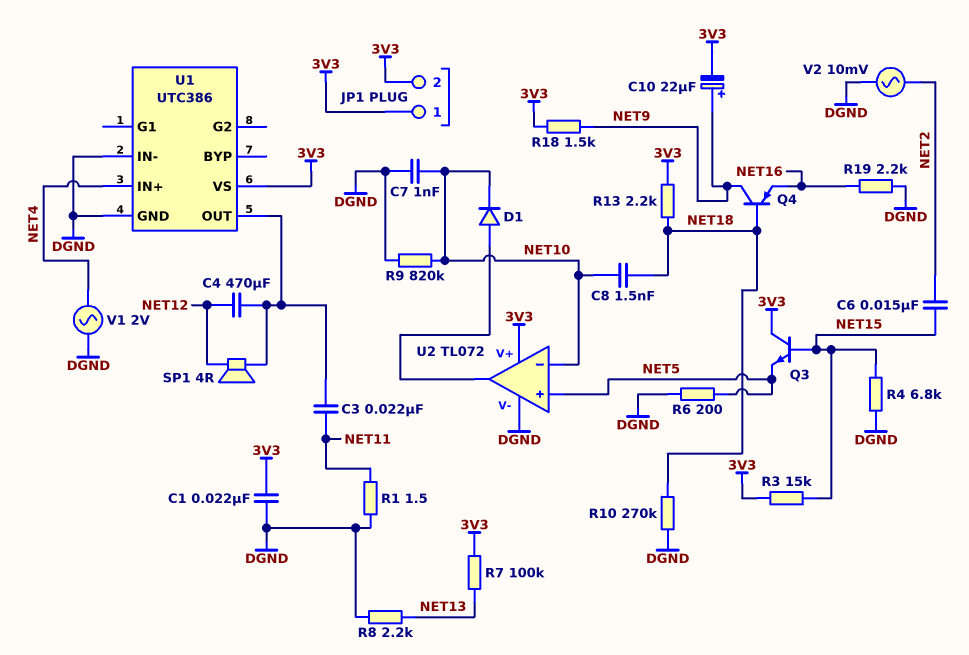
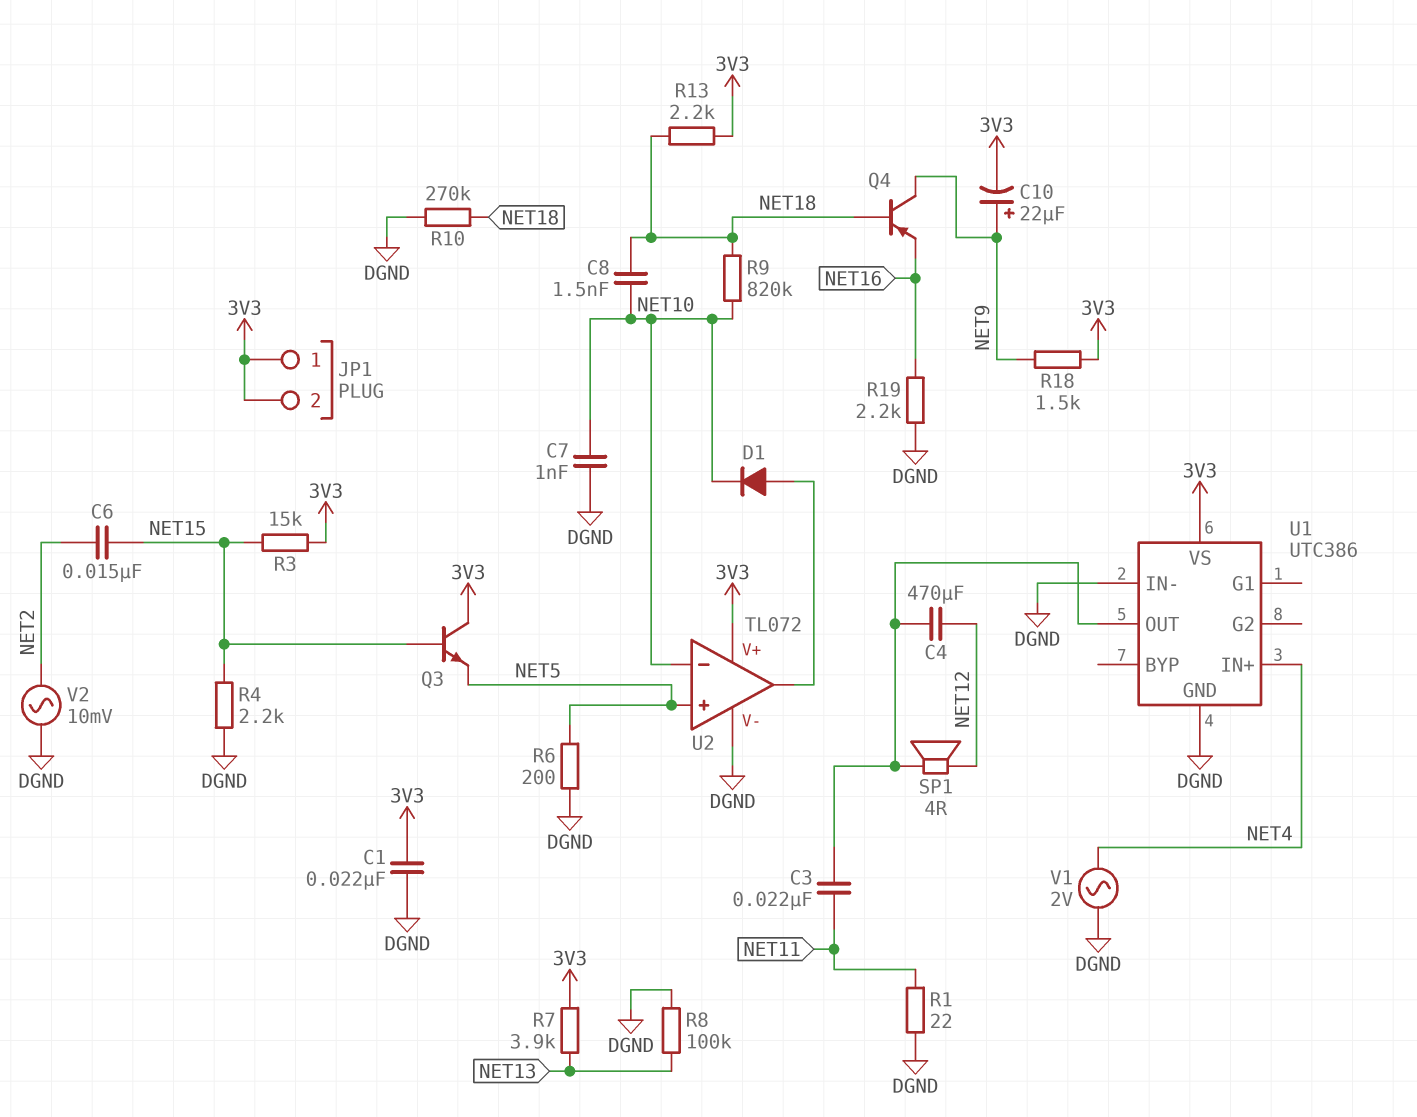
R1: 1.5 (DGND, NET11) -> 22 (DGND, NET11)
R4: 6.8k (DGND, NET15) -> 2.2k (DGND, NET15)
R7: 100k (3V3, NET13) -> 3.9k (3V3, NET13)
R8: 2.2k (DGND, NET13) -> 100k (DGND, NET13)
R9: 820k (DGND, NET10) -> 820k (NET10, NET18)

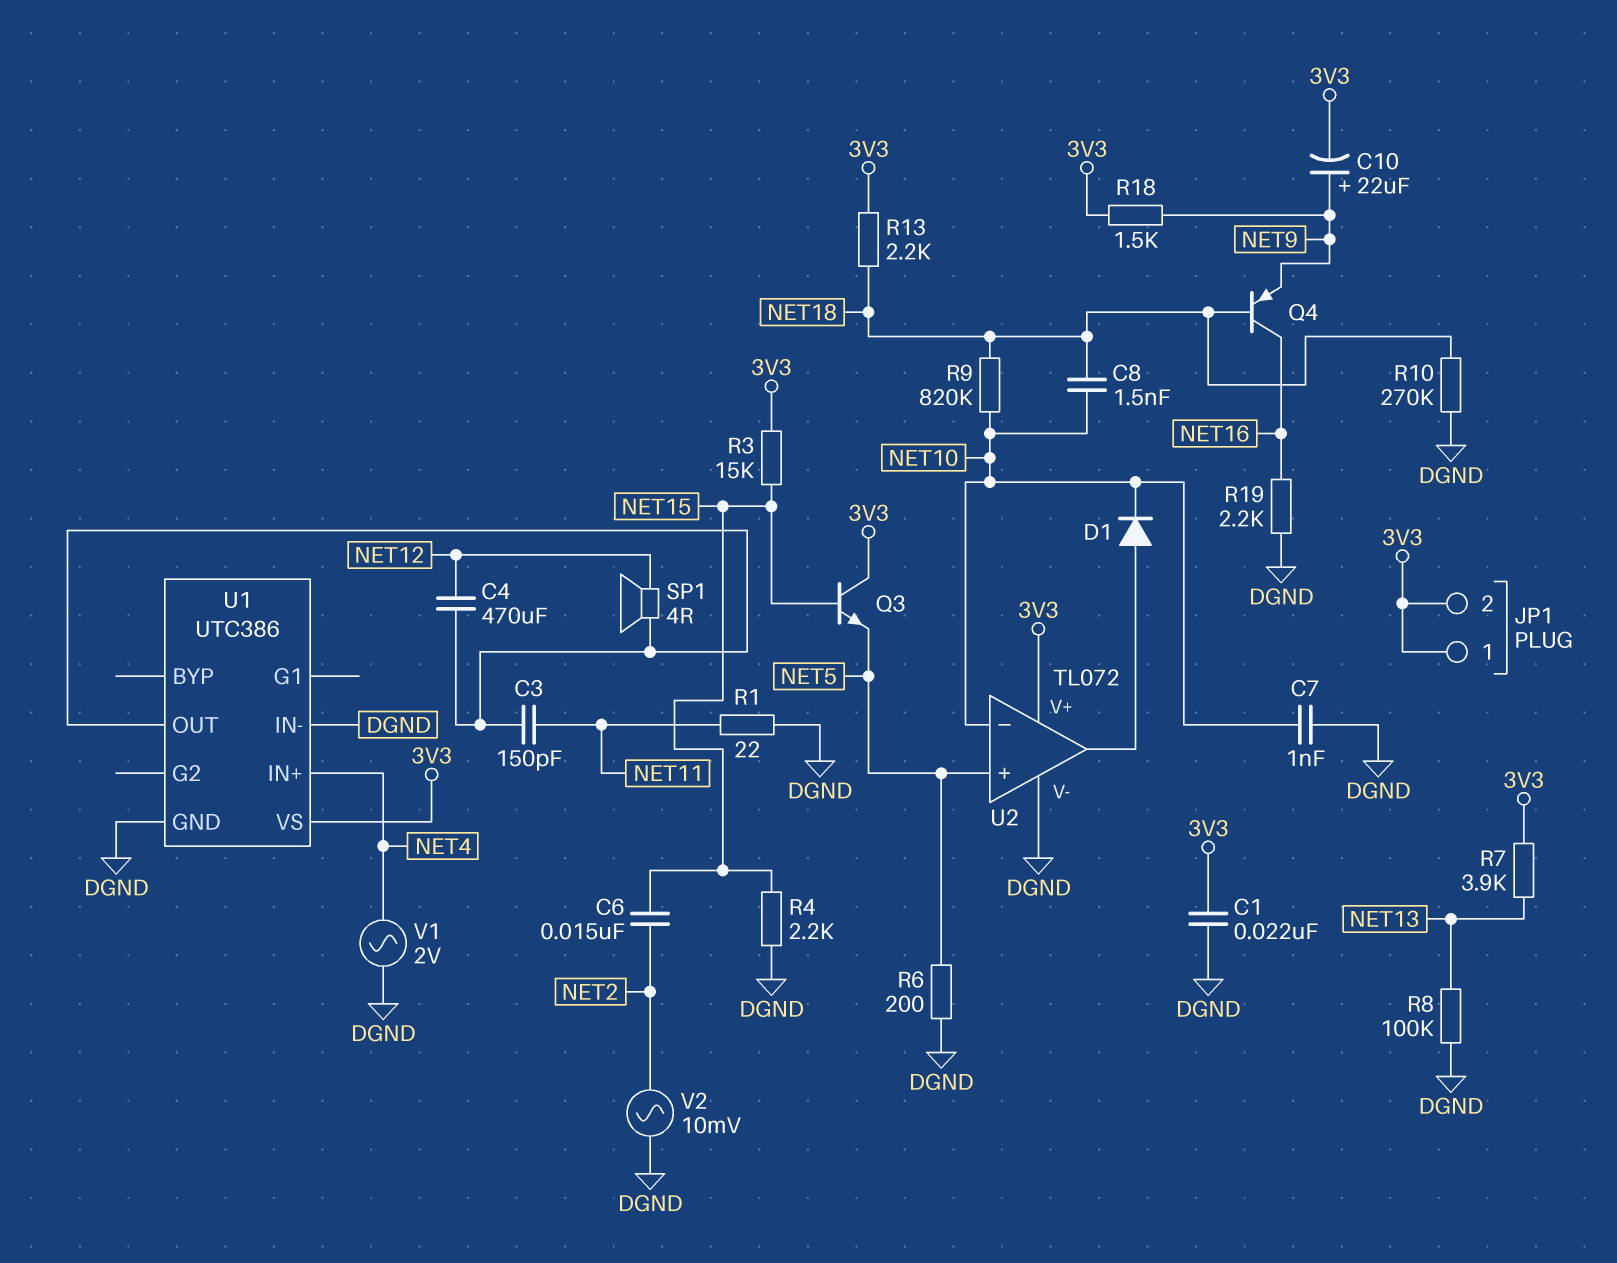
C3: 22nF (NET11, U1/OUT) -> 150pF (NET11, U1/OUT)
Q4: PNP (B NET18, C NET9, E NET16) -> PNP (B NET18, C NET16, E NET9)

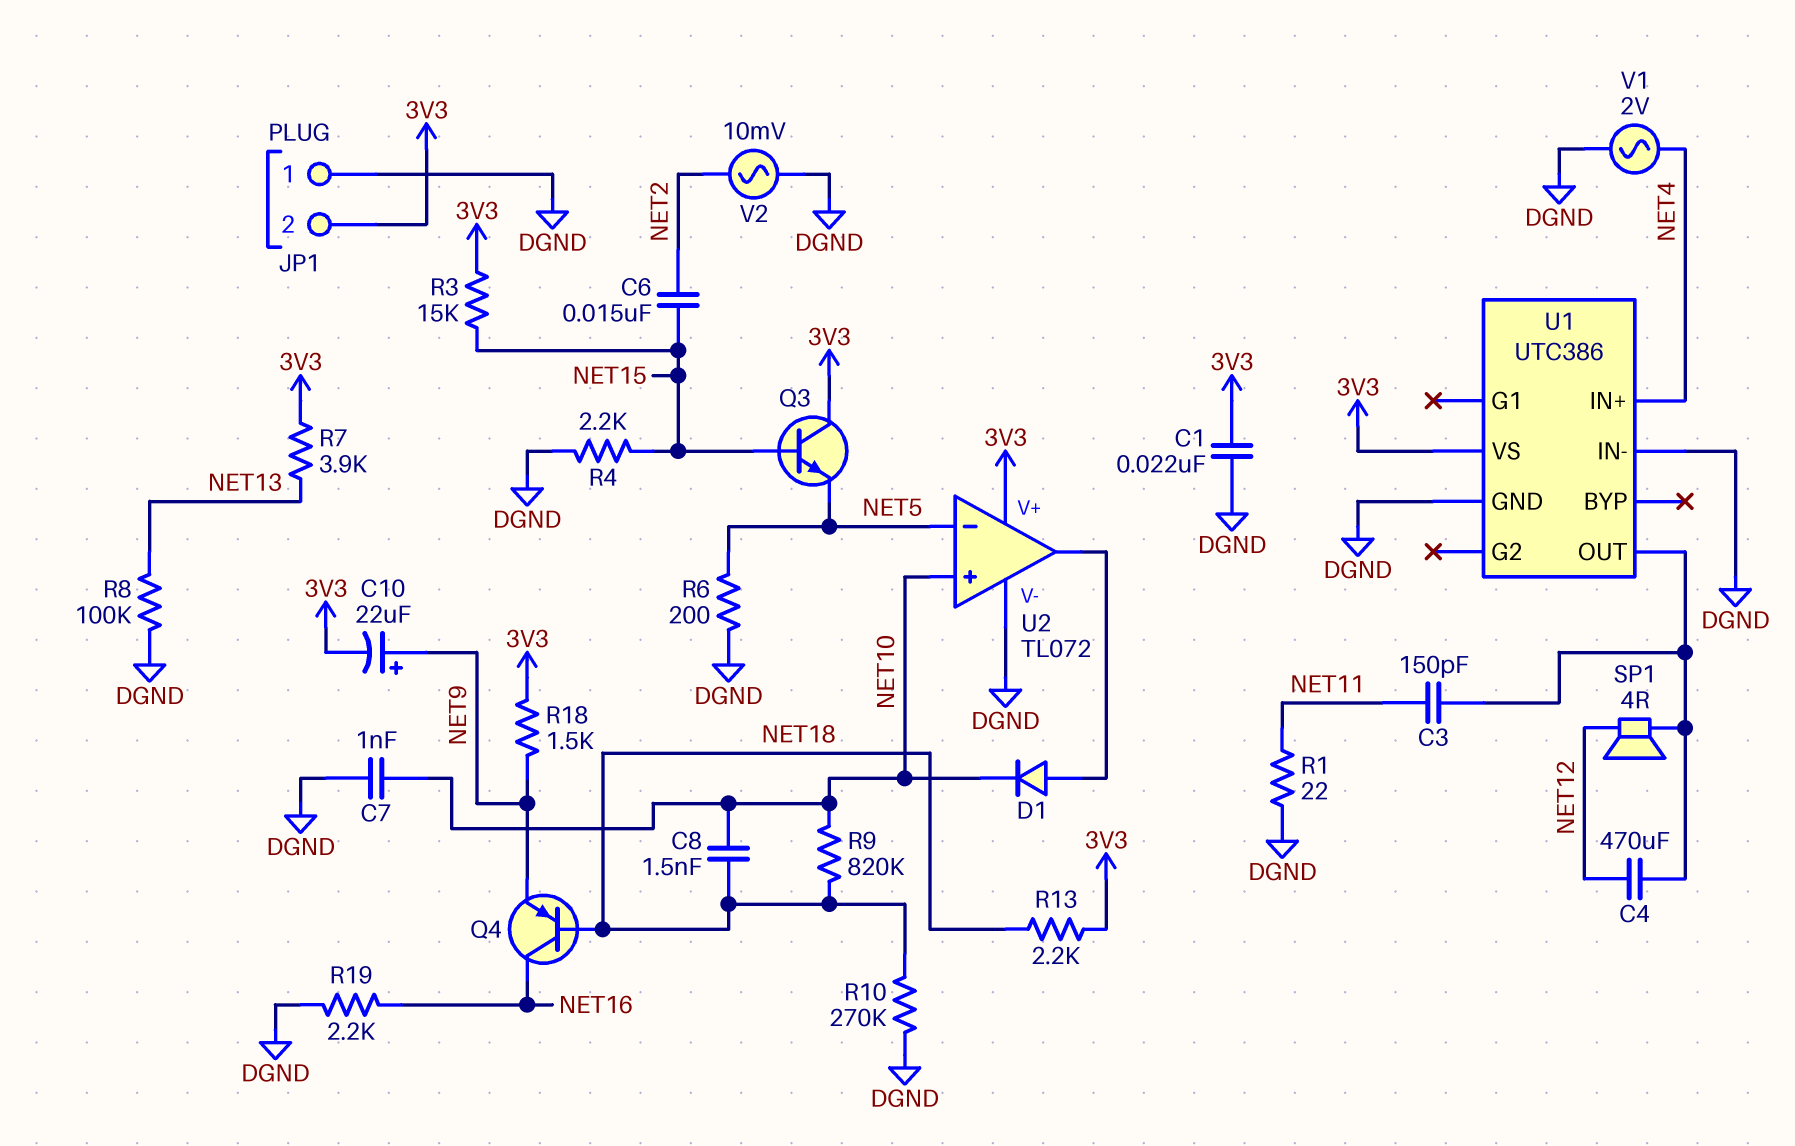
JP1 pin 1: 3V3 -> DGND
U2 pin in+: NET5 -> NET10
U2 pin in-: NET10 -> NET5

